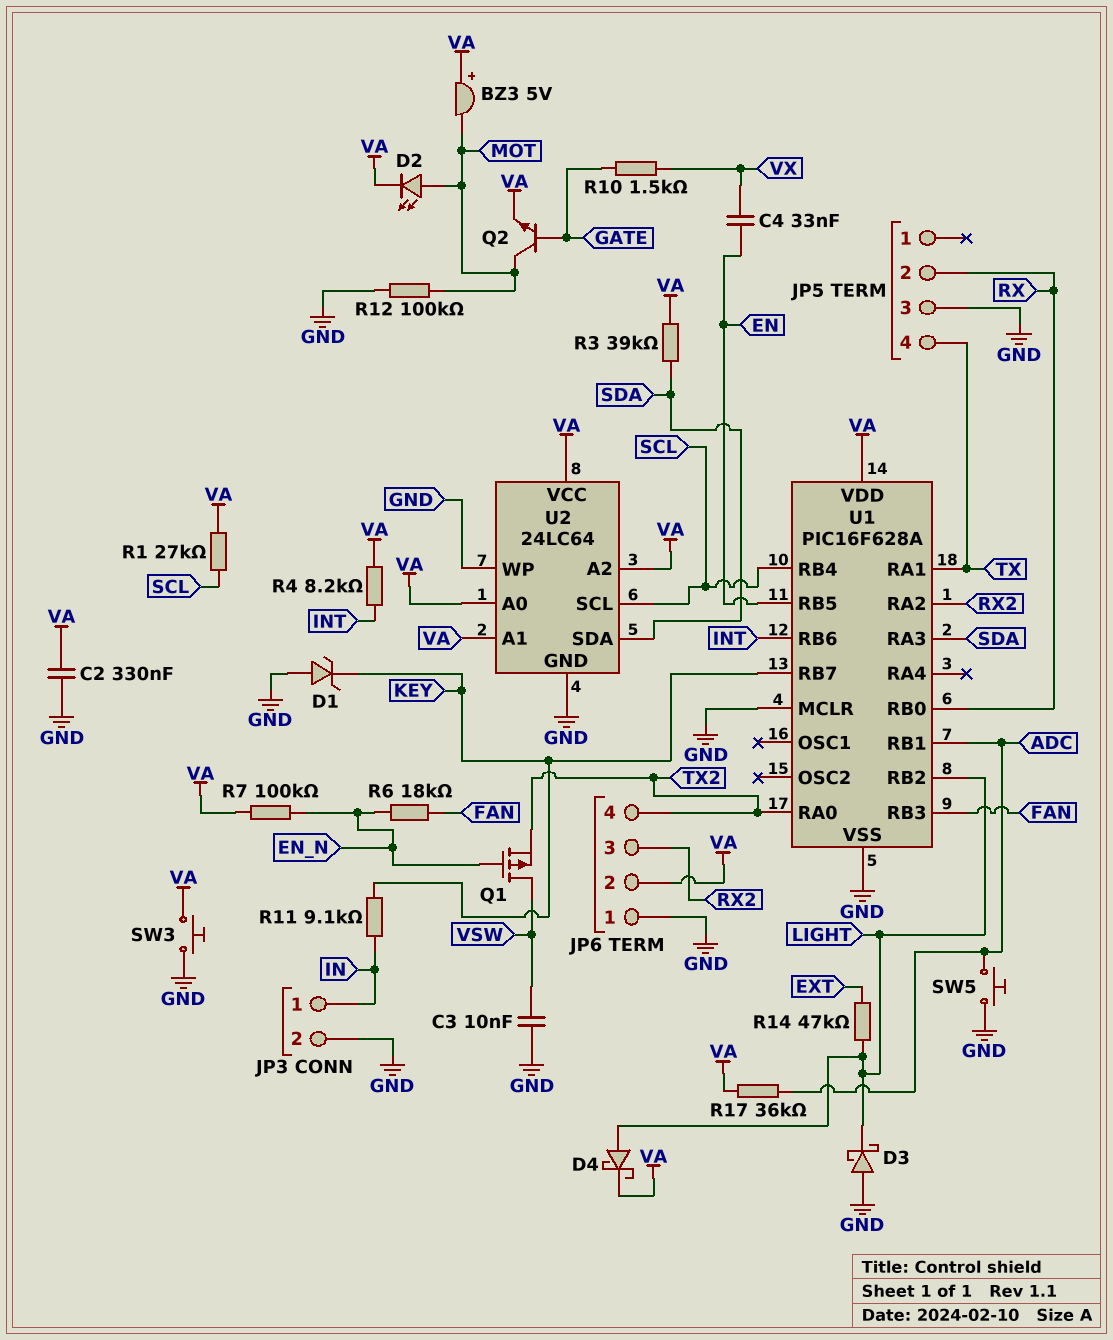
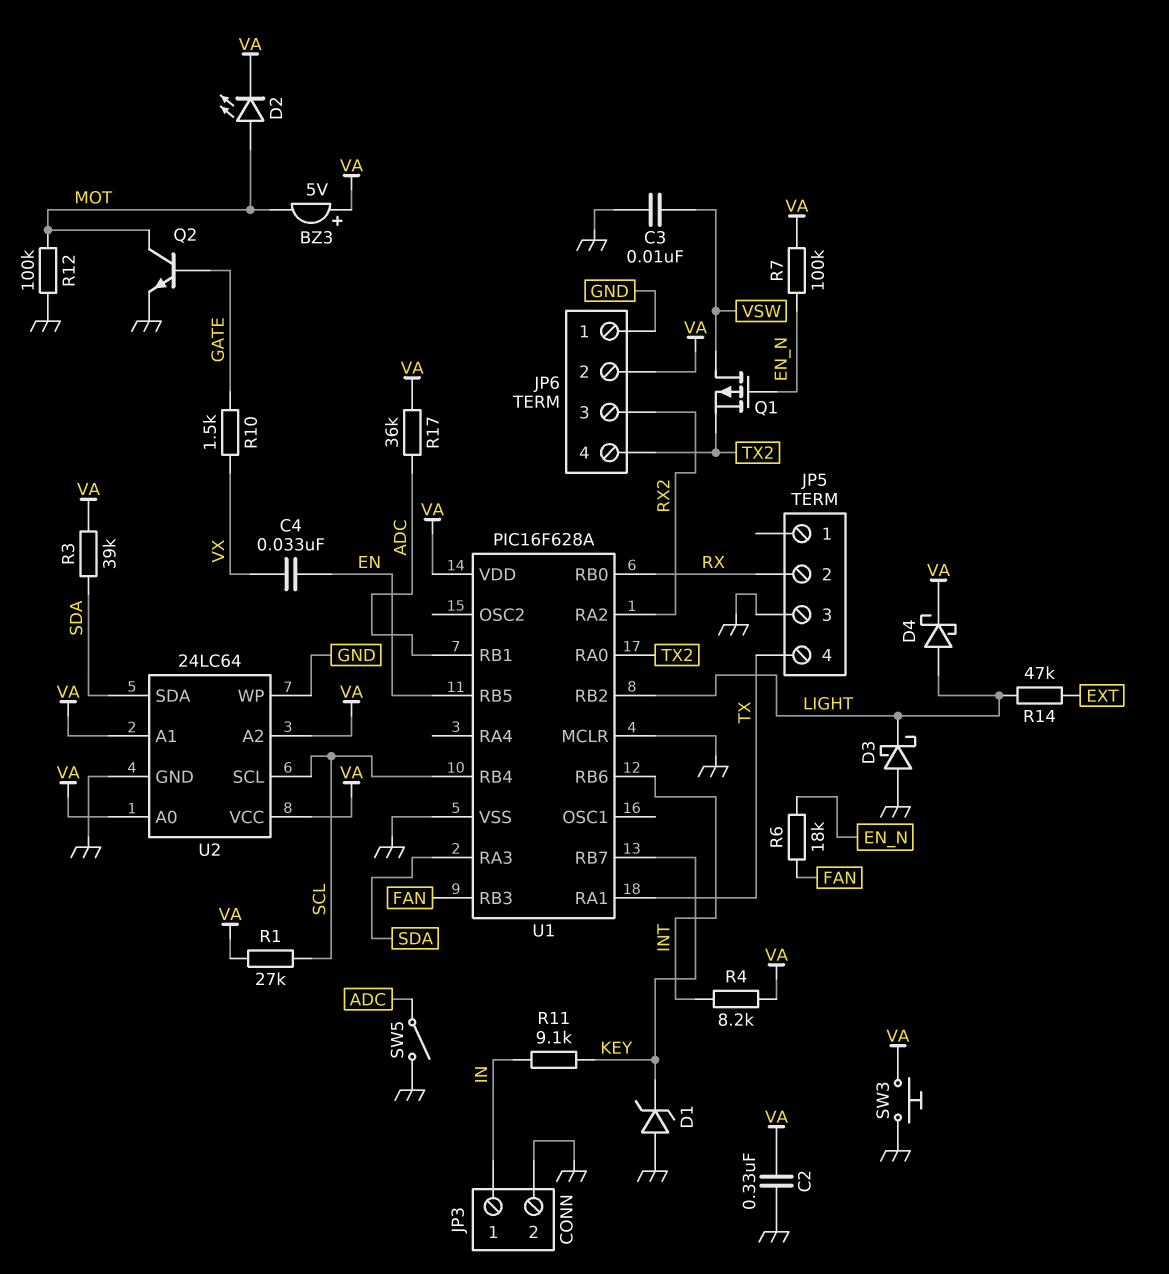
Q2: NPN (B GATE, C MOT, E VA) -> NPN (B GATE, C MOT, E GND)
SW5: button (ADC, GND) -> switch (ADC, GND)

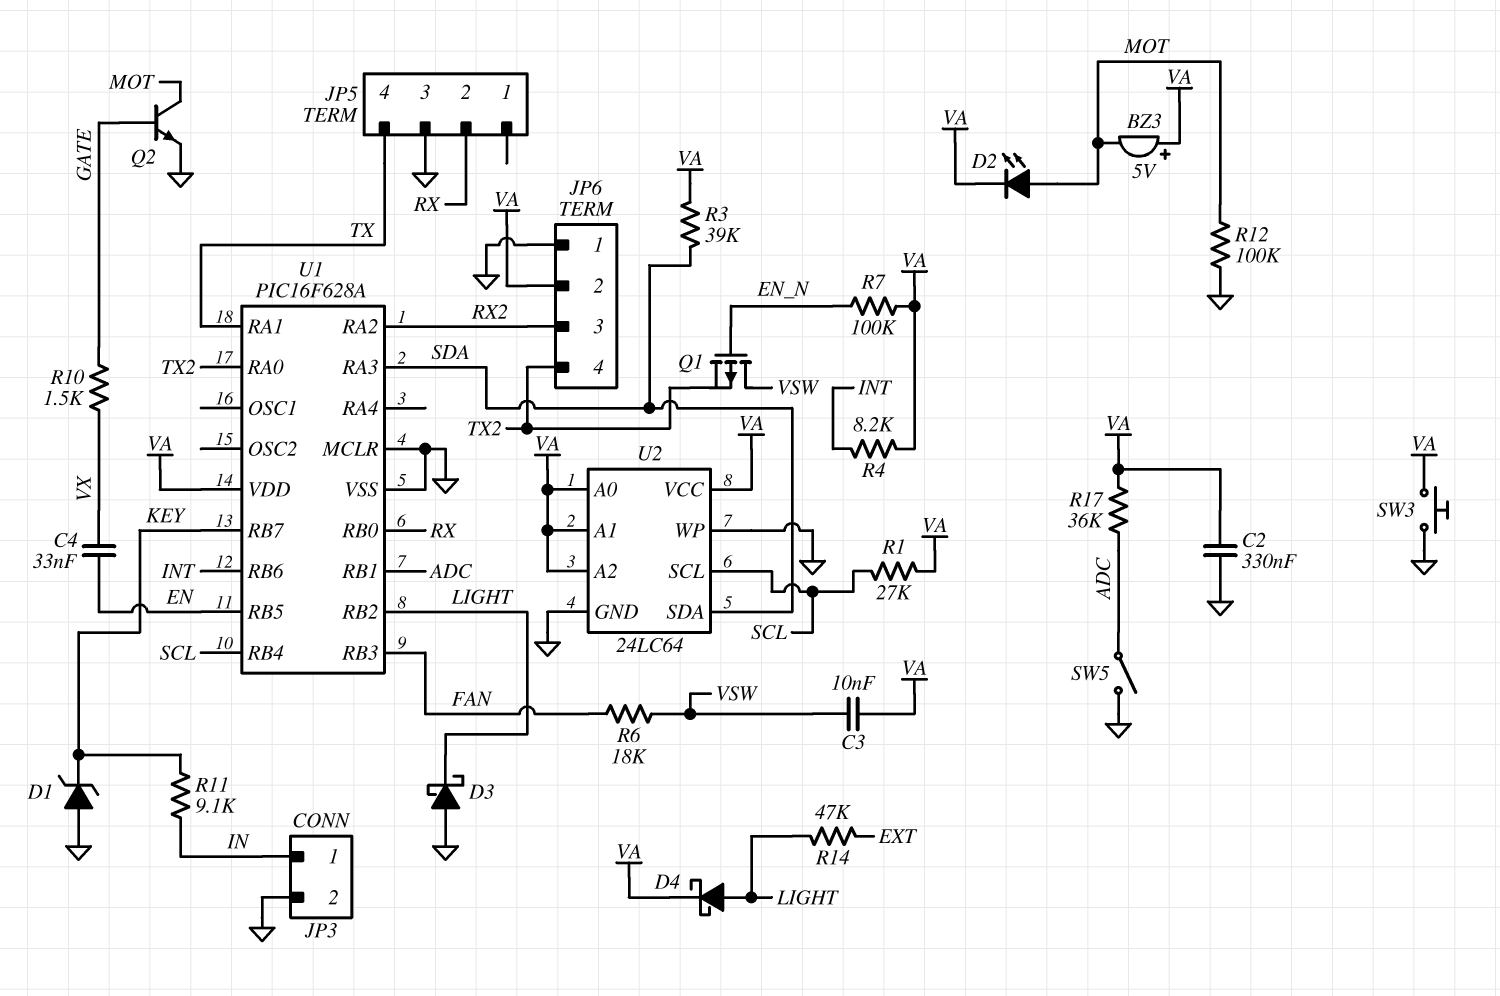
C3: 10nF (GND, VSW) -> 10nF (VA, VSW)
R6: 18k (EN_N, FAN) -> 18k (FAN, VSW)

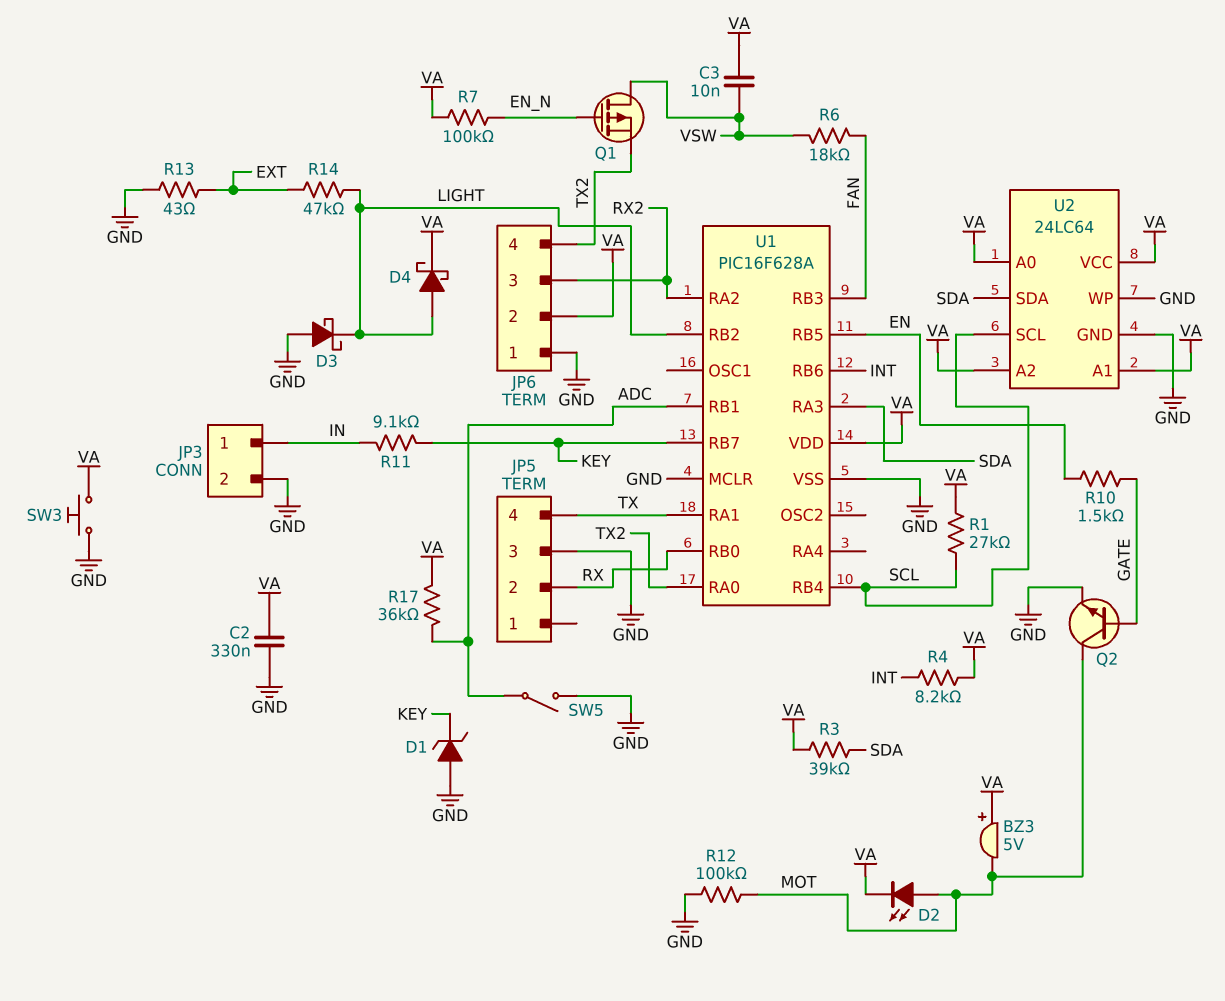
C4: 33nF (EN, VX) -> none
R10: 1.5k (GATE, VX) -> 1.5k (EN, GATE)
R13: none -> 43 (EXT, GND)

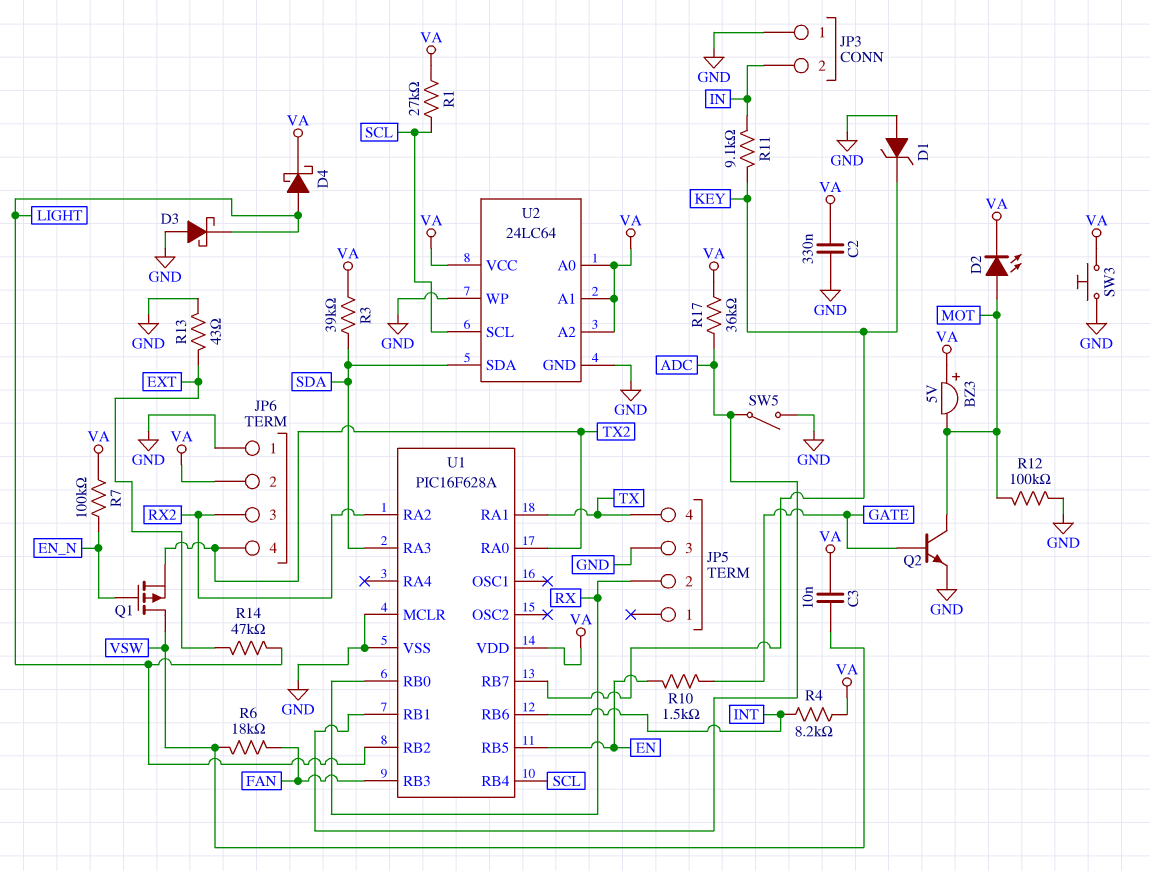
JP3 pin 1: IN -> GND
JP3 pin 2: GND -> IN

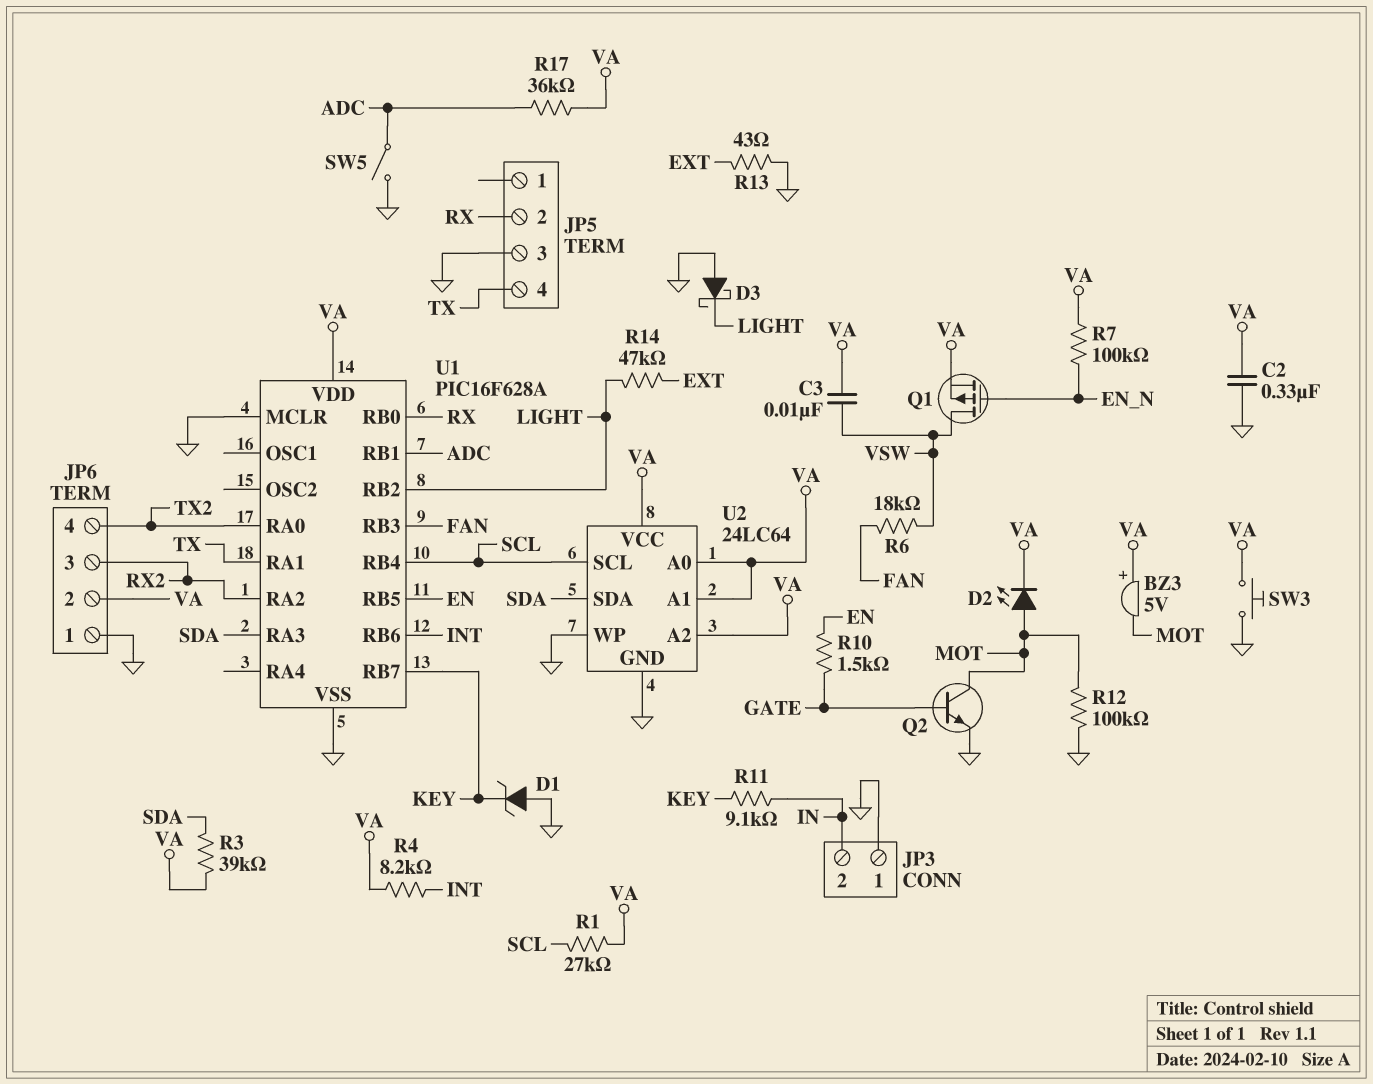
D4: schottky (A LIGHT, K VA) -> none
Q1: PMOS (G EN_N, D VSW, S TX2) -> PMOS (G EN_N, D VSW, S VA)

